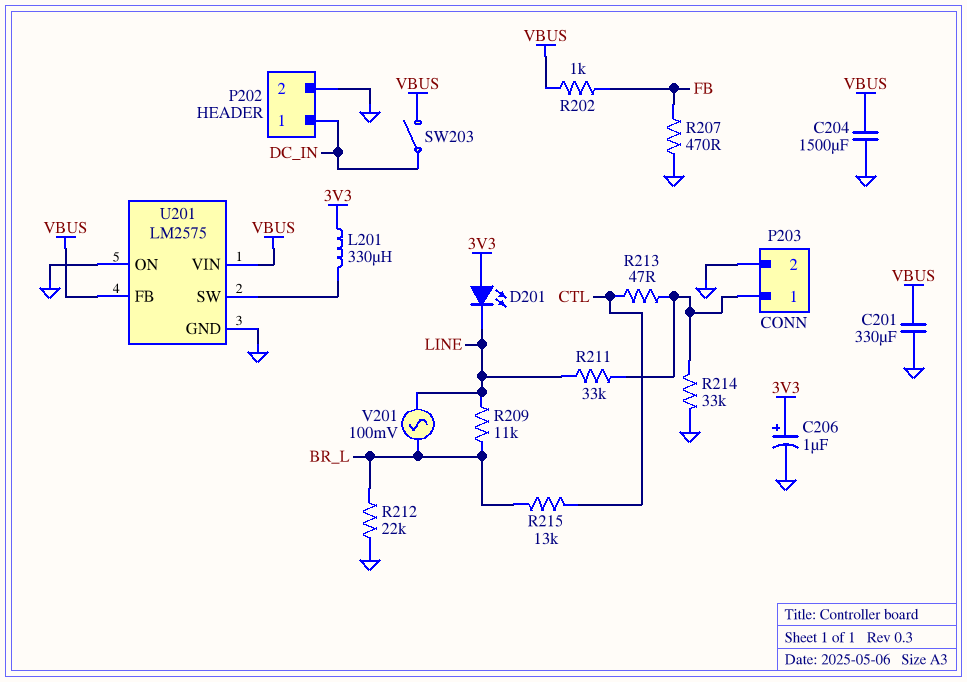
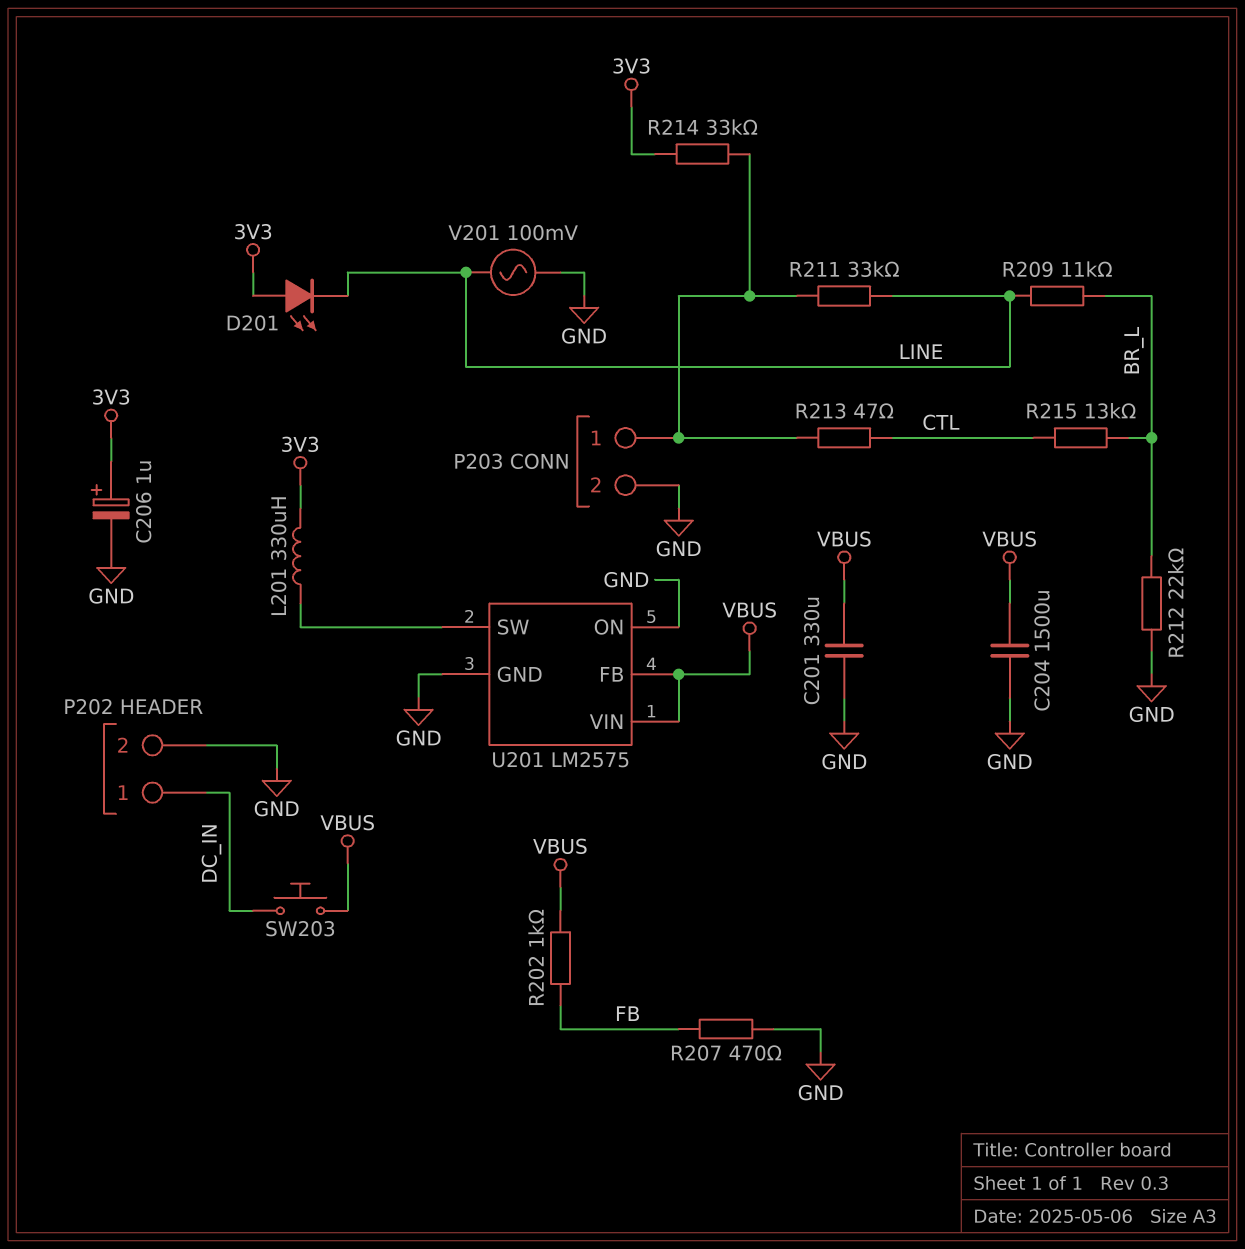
R214: 33k (GND, P203/1) -> 33k (3V3, P203/1)
SW203: switch (DC_IN, VBUS) -> button (DC_IN, VBUS)
V201: AC 100mV (BR_L, LINE) -> AC 100mV (GND, LINE)

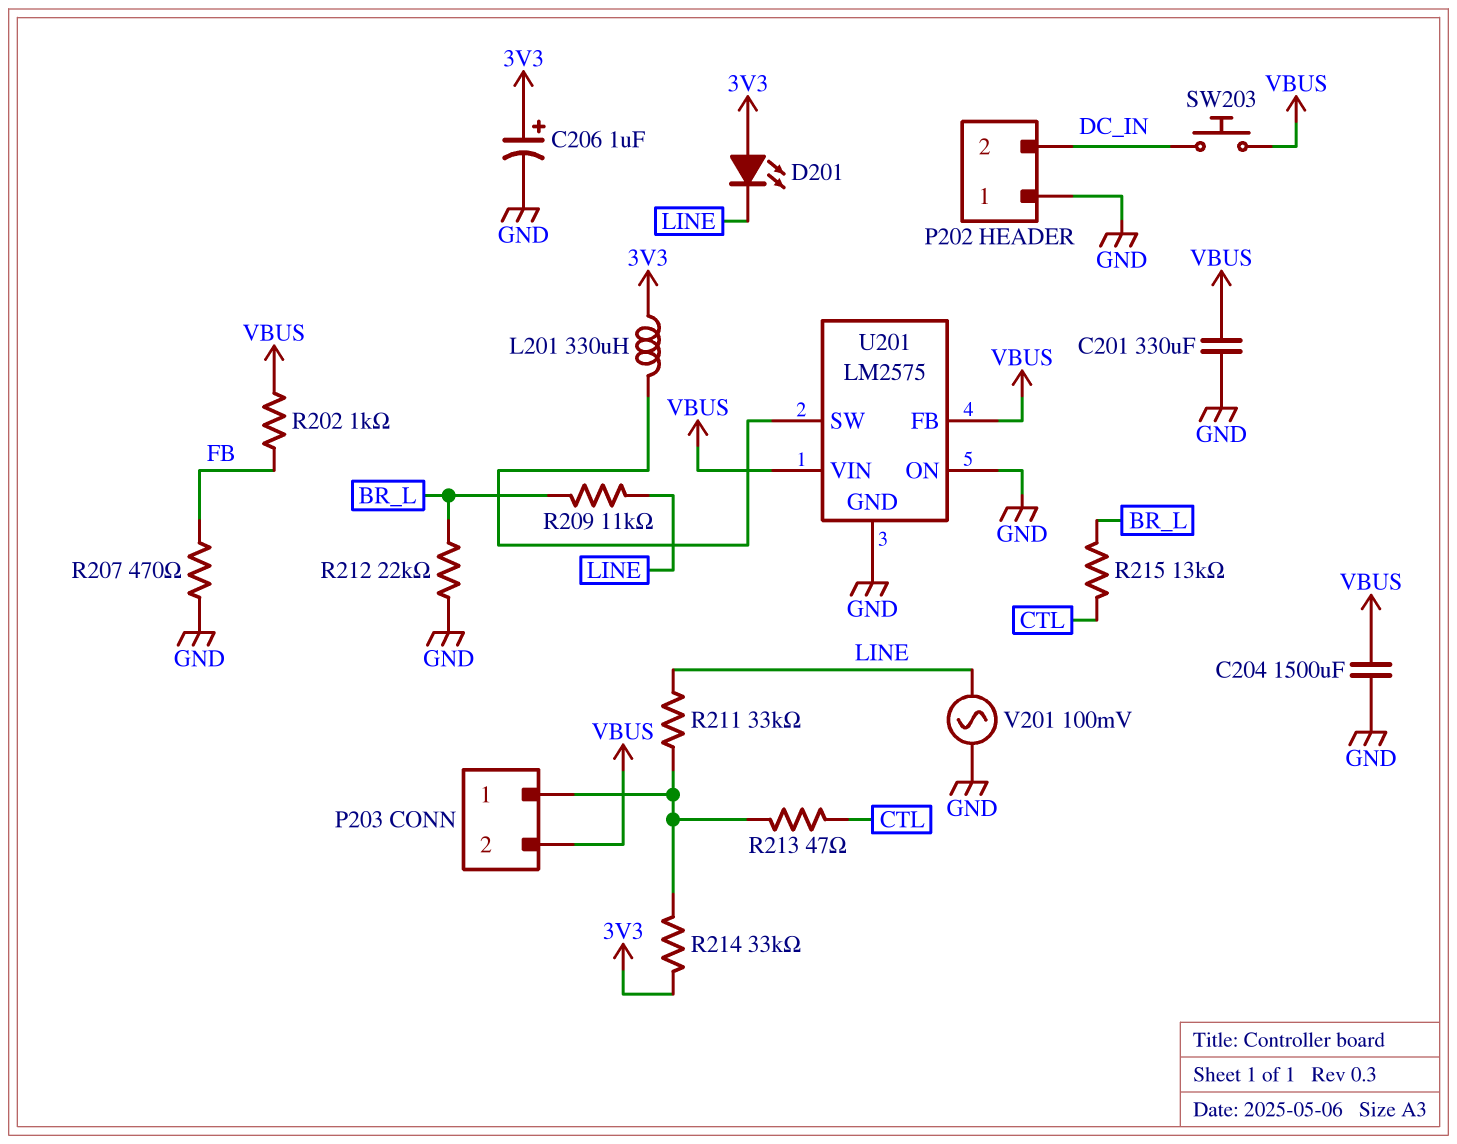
P202 pin 1: DC_IN -> GND
P202 pin 2: GND -> DC_IN
P203 pin 2: GND -> VBUS

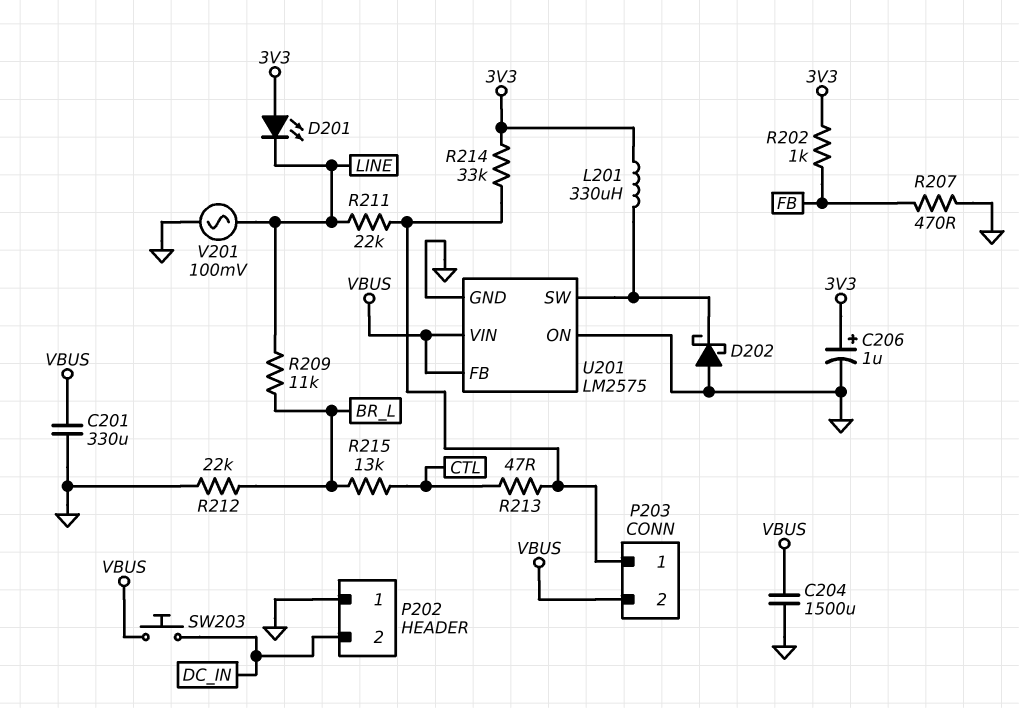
D202: none -> schottky (A GND, K U201/SW)
R202: 1k (FB, VBUS) -> 1k (3V3, FB)
R211: 33k (LINE, P203/1) -> 22k (LINE, P203/1)

